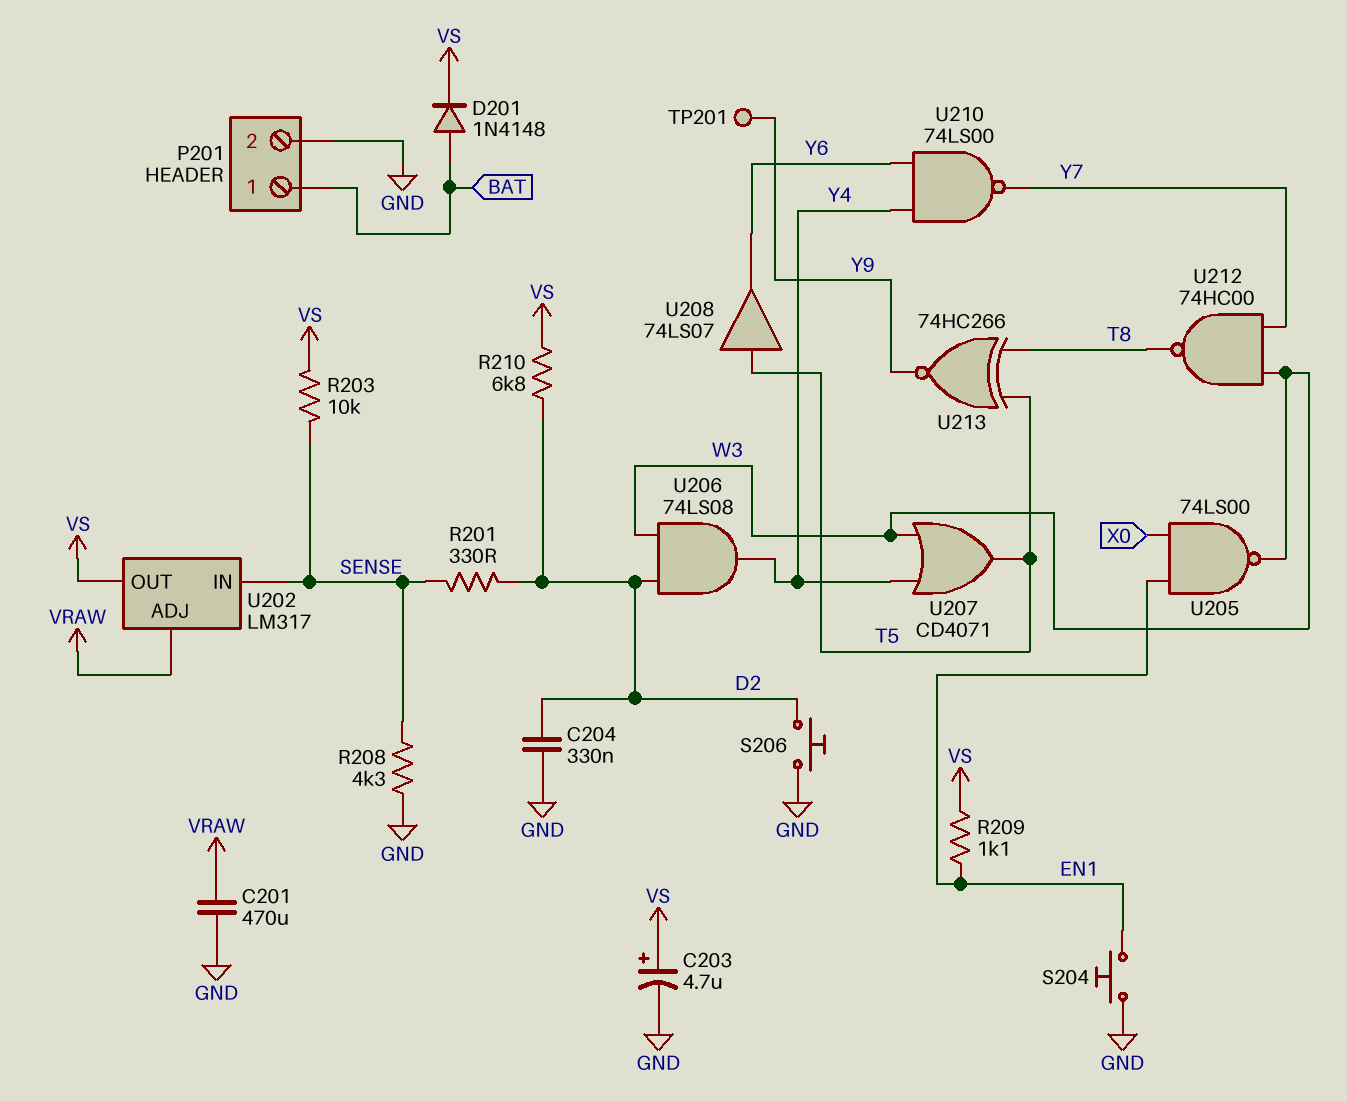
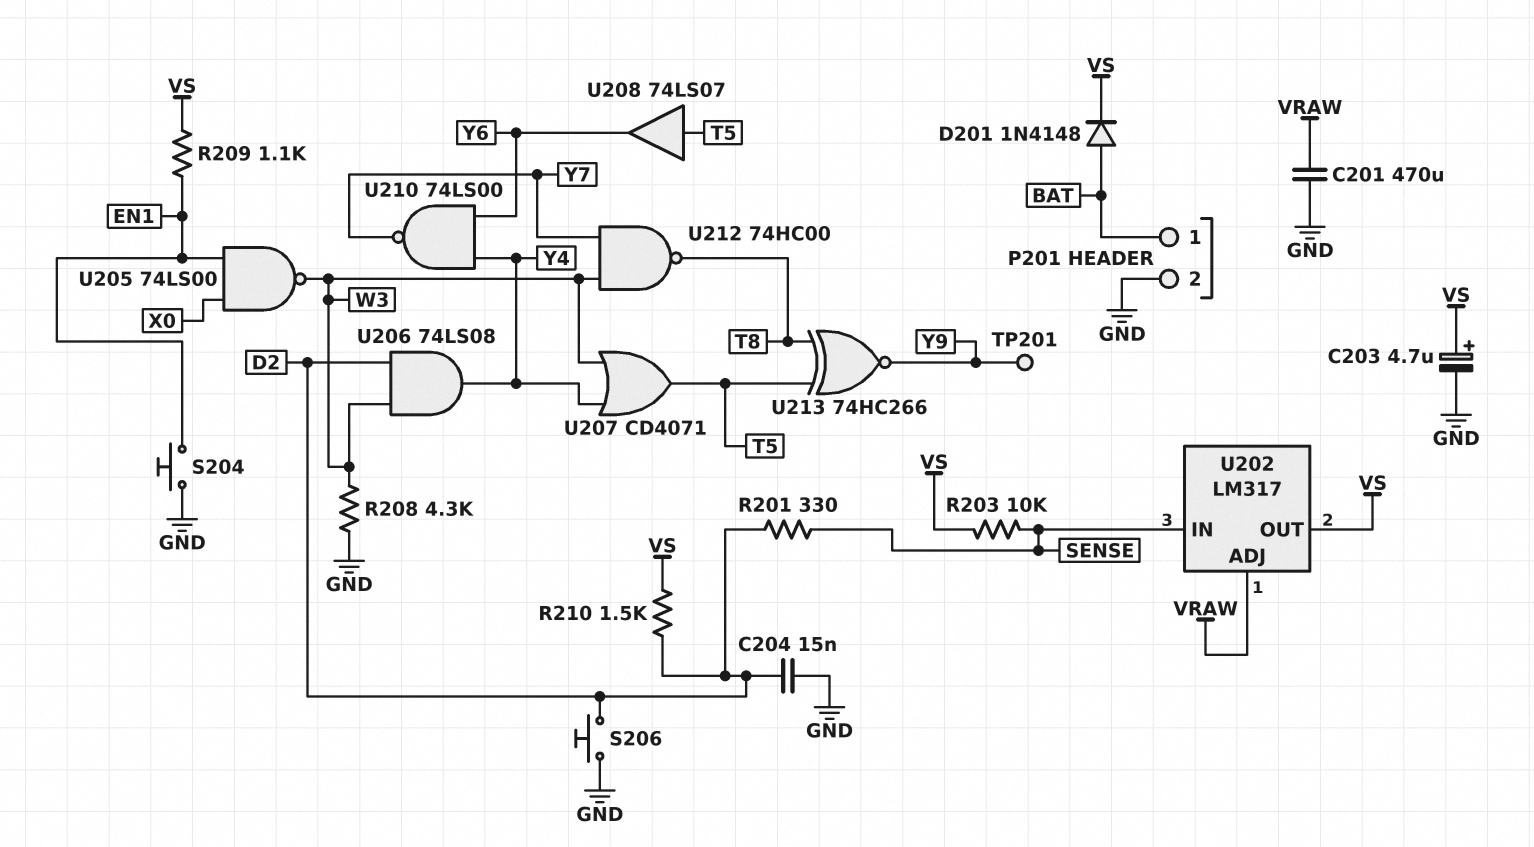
C204: 330nF (D2, GND) -> 15nF (D2, GND)
R208: 4.3k (GND, SENSE) -> 4.3k (GND, W3)
R210: 6.8k (D2, VS) -> 1.5k (D2, VS)

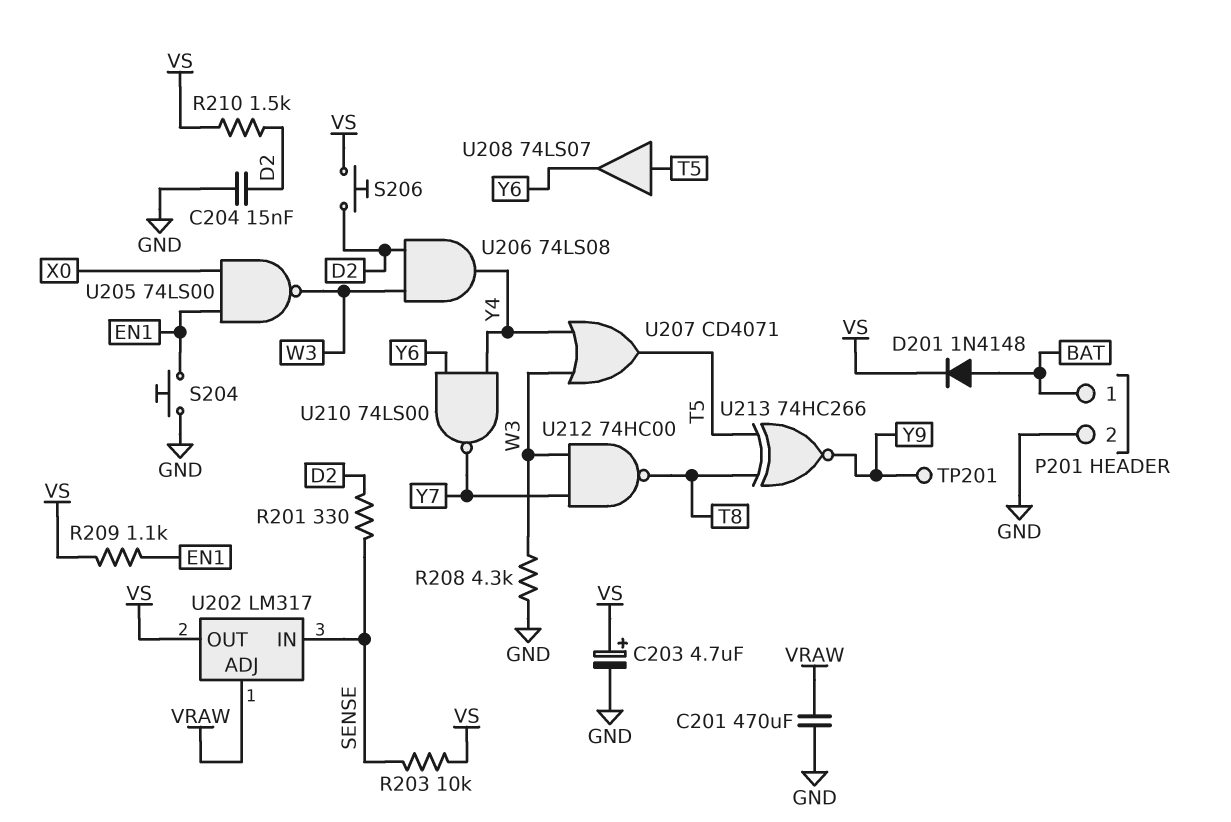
S206: button (D2, GND) -> button (D2, VS)

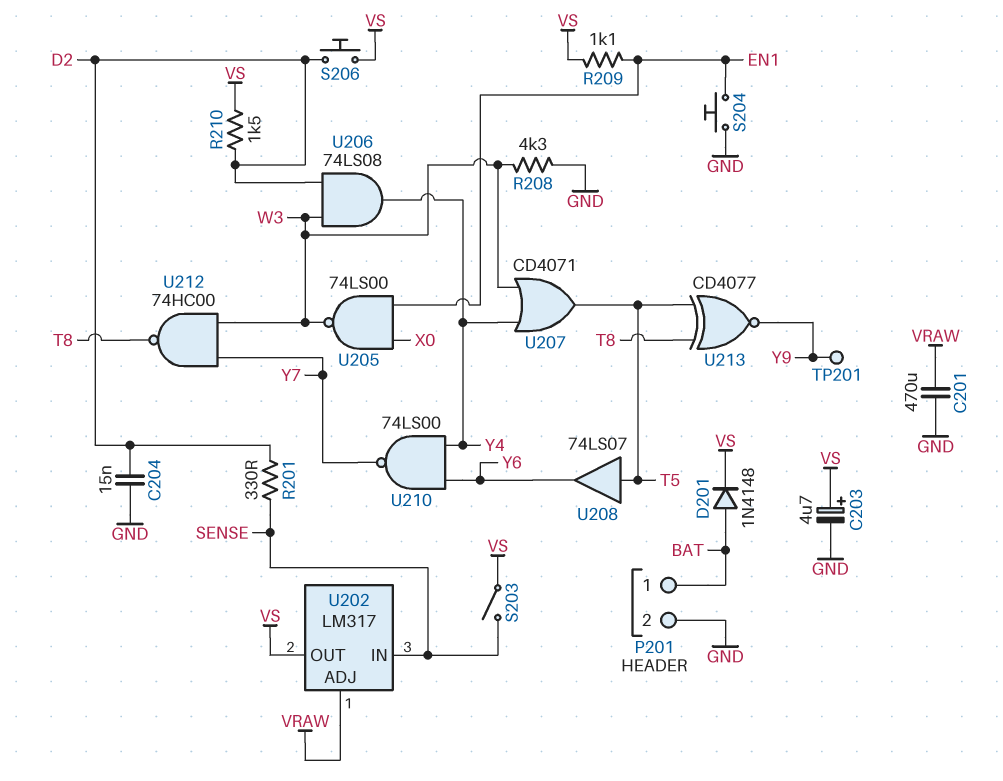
R203: 10k (SENSE, VS) -> none
S203: none -> switch (SENSE, VS)
U213: XNOR 74HC266 (in T5, in T8, out Y9) -> XNOR CD4077 (in T5, in T8, out Y9)

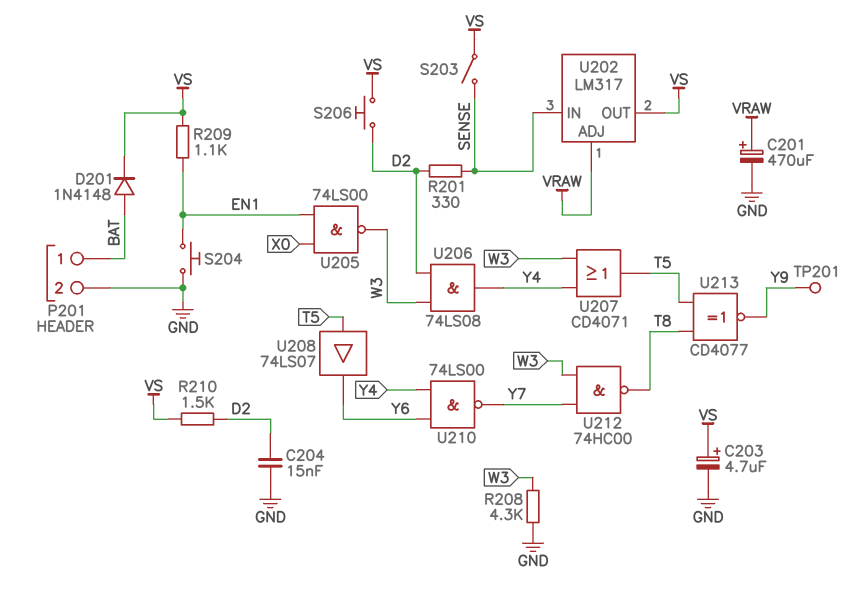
C201: 470uF (GND, VRAW) -> 470uF (plus VRAW, minus GND)

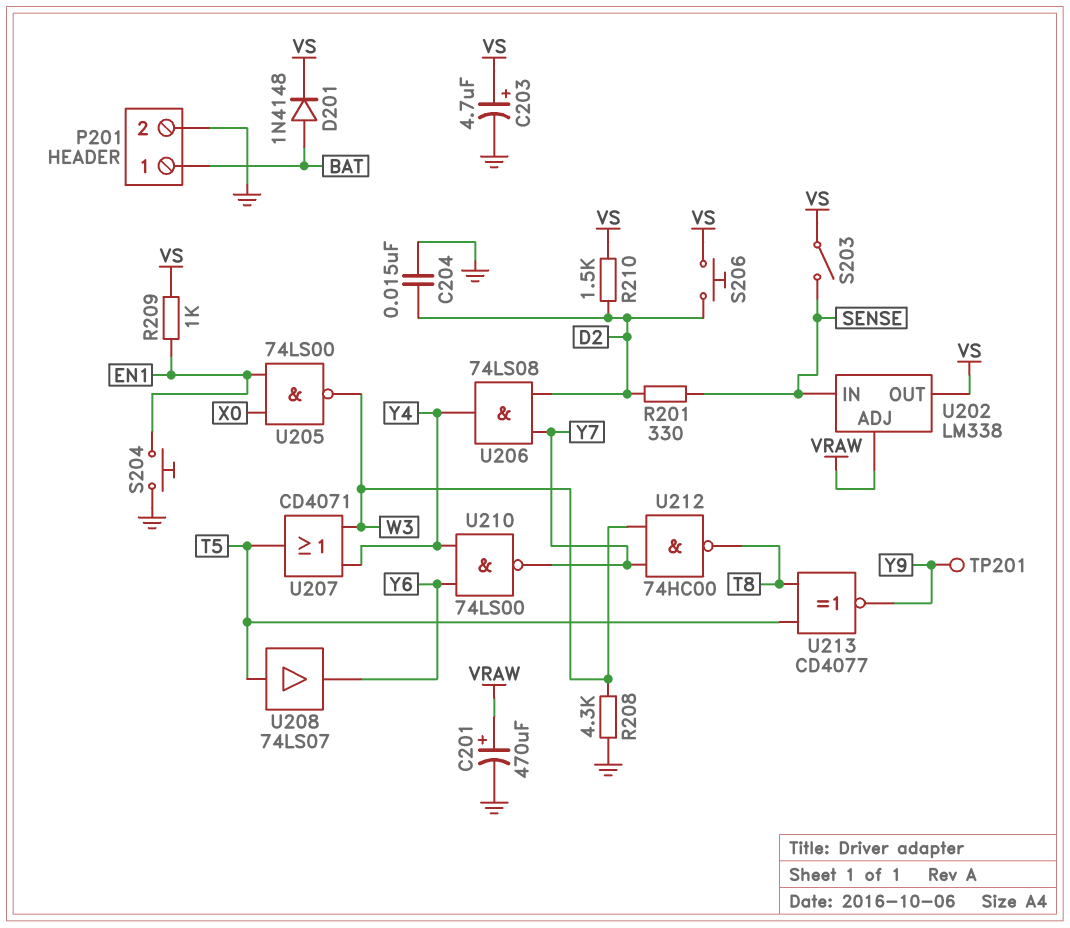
R209: 1.1k (EN1, VS) -> 1k (EN1, VS)
U202: LM317 -> LM338
U206: AND 74LS08 (in D2, in W3, out Y4) -> AND 74LS08 (in D2, in Y7, out Y4)

